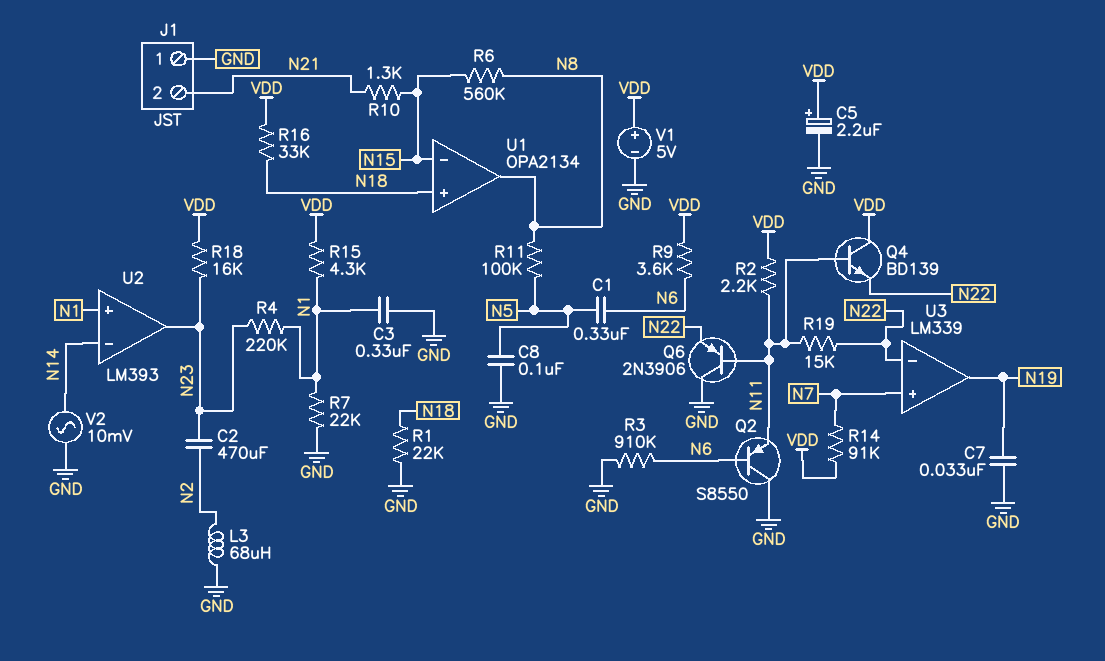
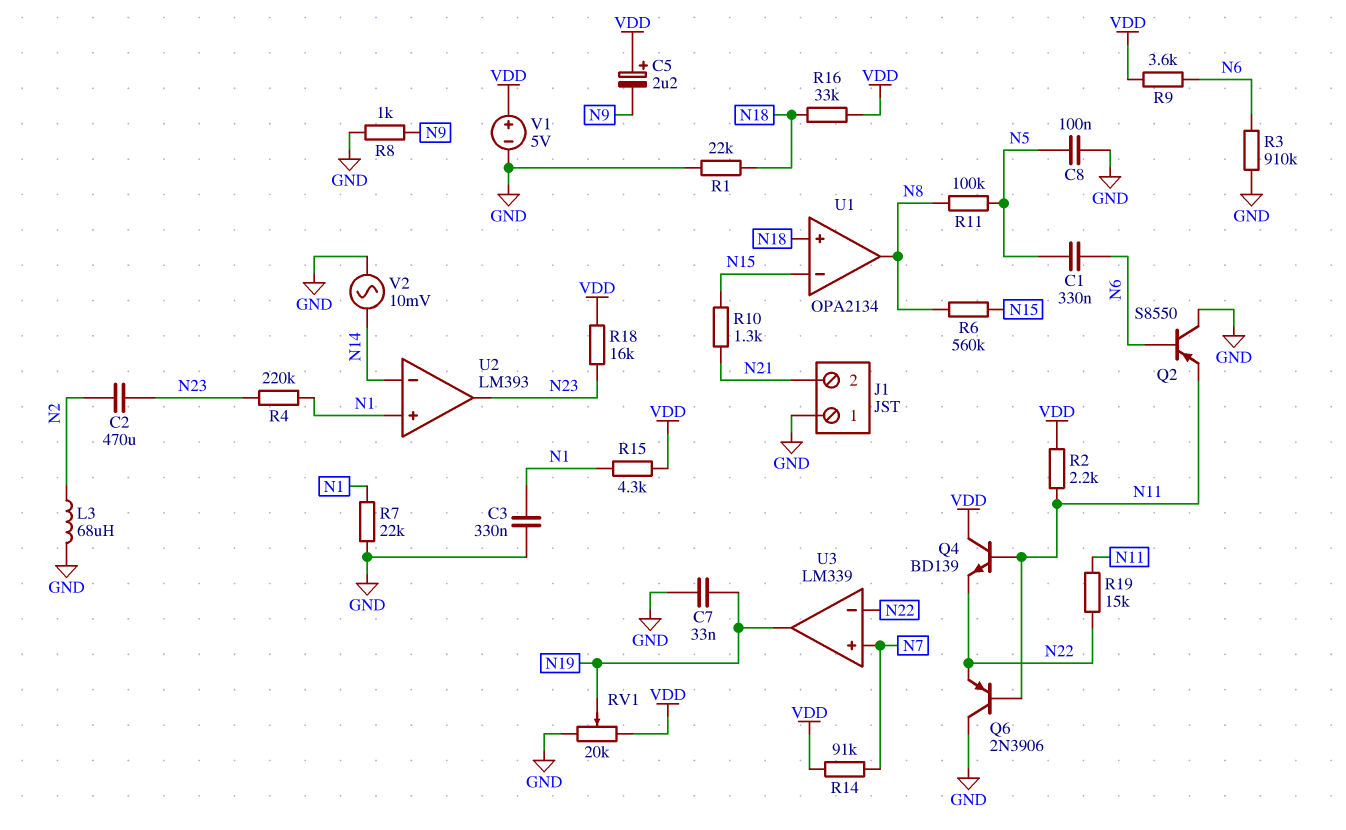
C5: 2.2uF (plus VDD, minus GND) -> 2.2uF (plus VDD, minus N9)
R8: none -> 1k (GND, N9)
RV1: none -> 20k (GND, VDD, wiper N19)

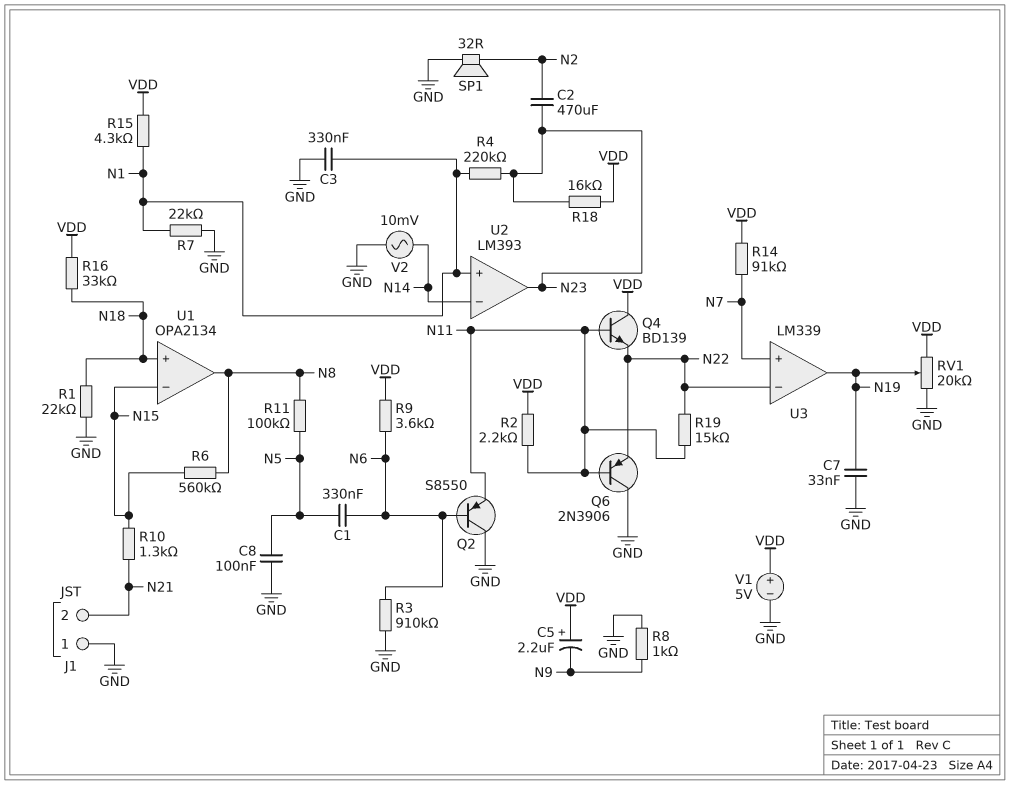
L3: 68uH (GND, N2) -> none
SP1: none -> speaker 32R (GND, N2)

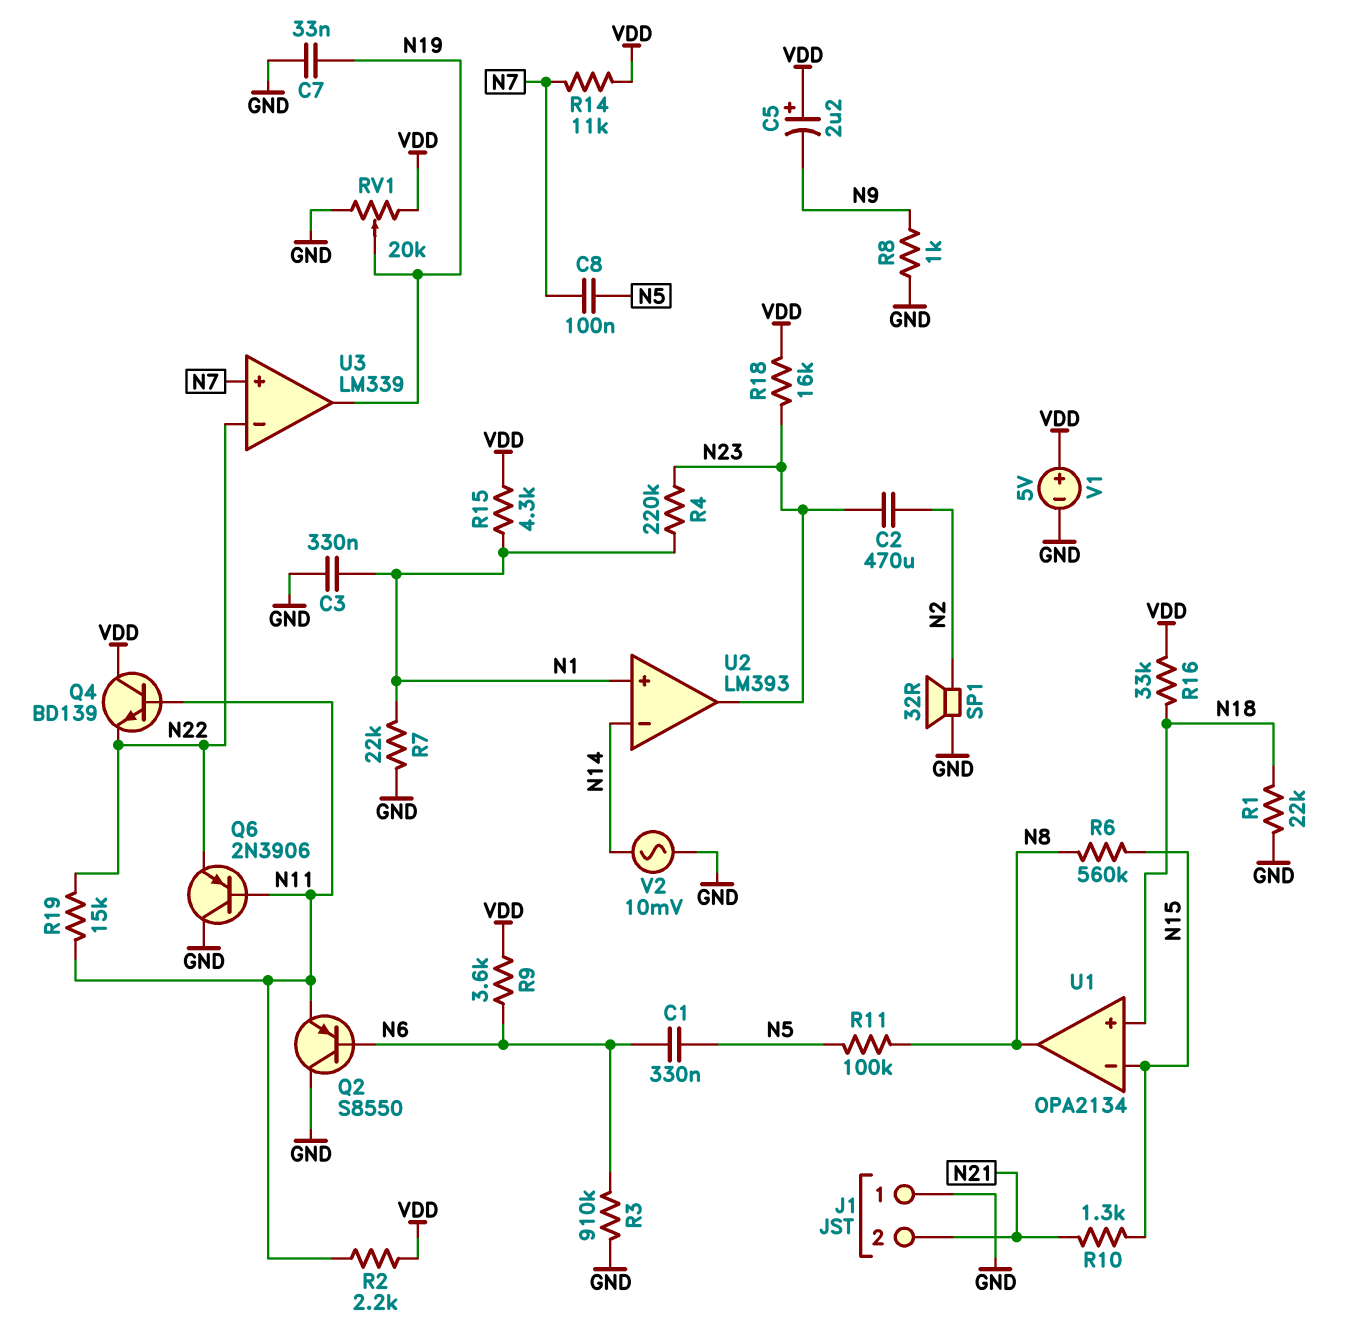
C8: 100nF (GND, N5) -> 100nF (N5, N7)
R14: 91k (N7, VDD) -> 11k (N7, VDD)

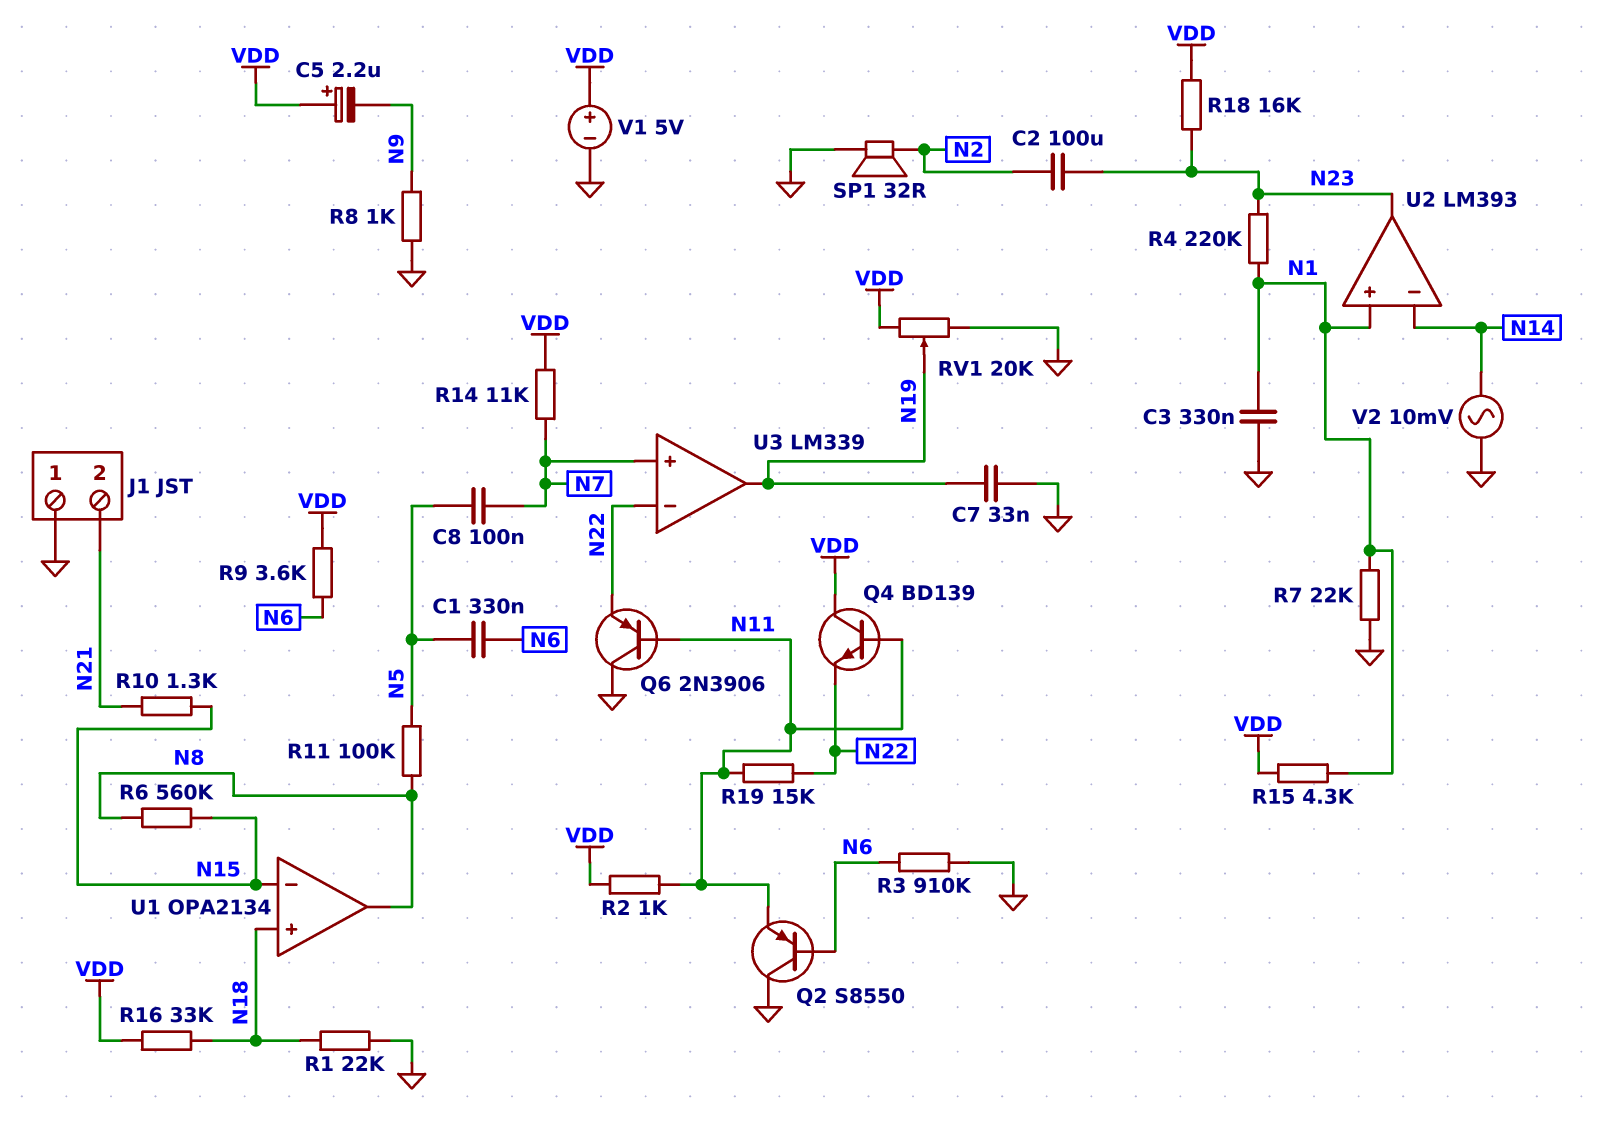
C2: 470uF (N2, N23) -> 100uF (N2, N23)
R2: 2.2k (N11, VDD) -> 1k (N11, VDD)

